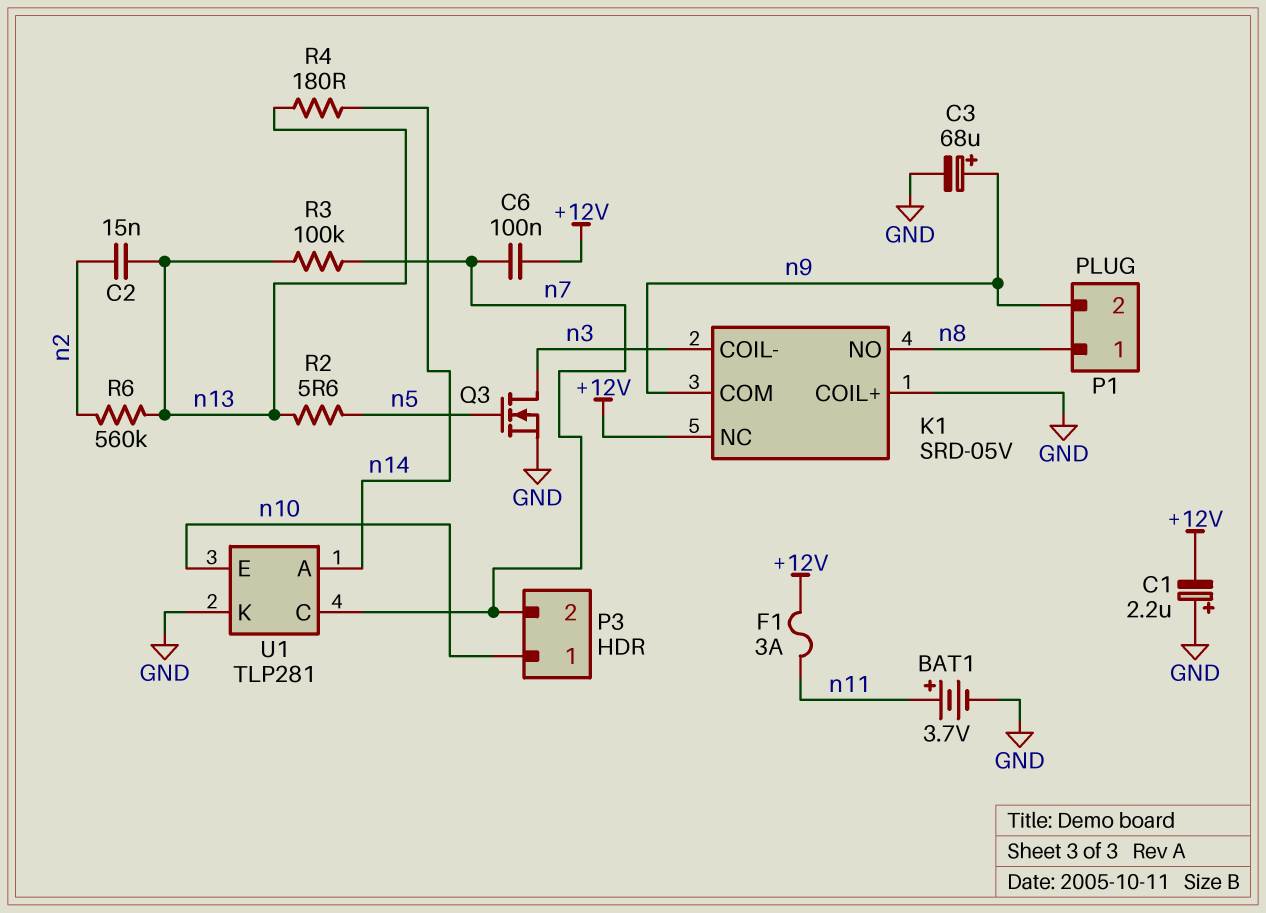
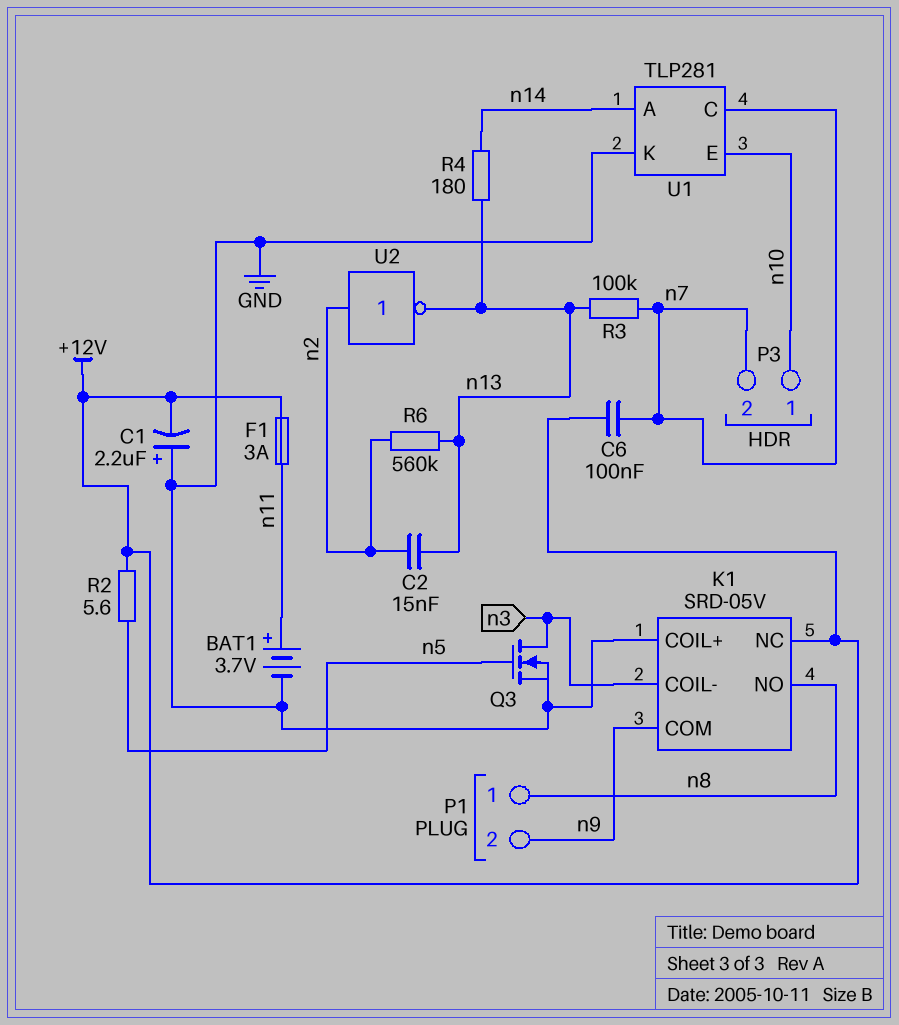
C3: 68uF (plus n9, minus GND) -> none
R2: 5.6 (n5, n13) -> 5.6 (+12V, n5)
U2: none -> NOT (in n2, out n13)

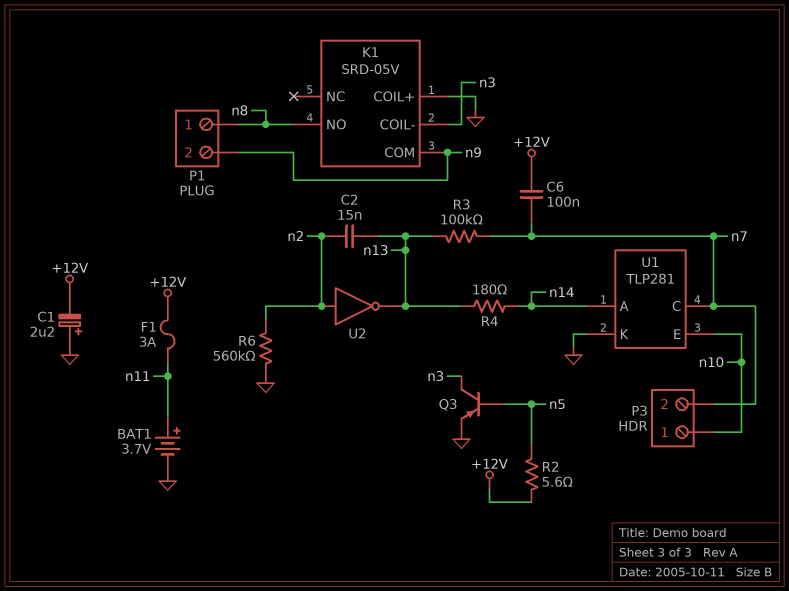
K1 pin NC: +12V -> none
Q3: NMOS (G n5, D n3, S GND) -> PNP (B n5, C n3, E GND)
R6: 560k (n2, n13) -> 560k (GND, n2)

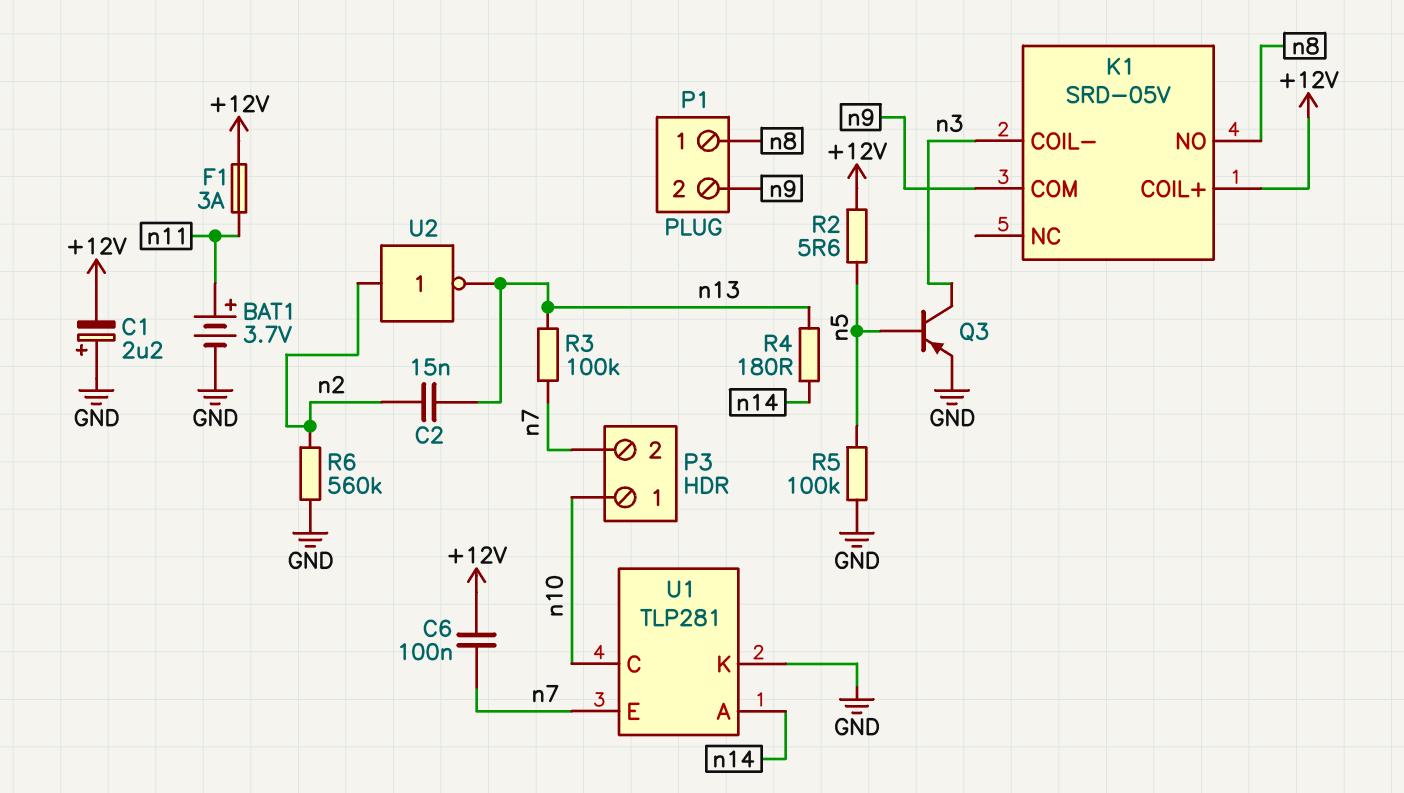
K1 pin COIL+: GND -> +12V
R5: none -> 100k (GND, n5)
U1 pin C: n7 -> n10
U1 pin E: n10 -> n7

